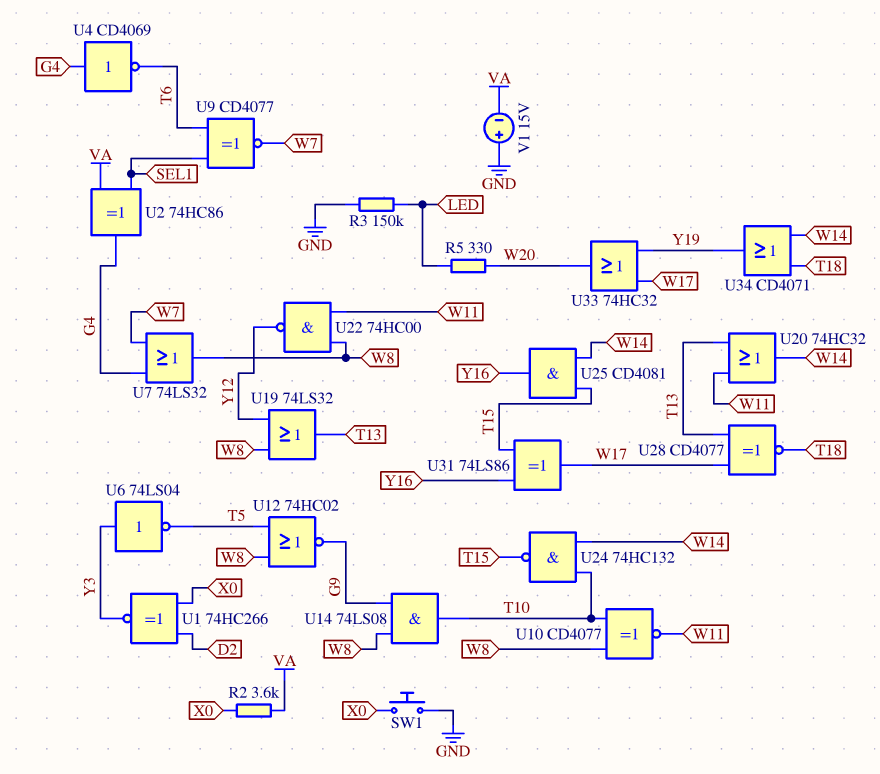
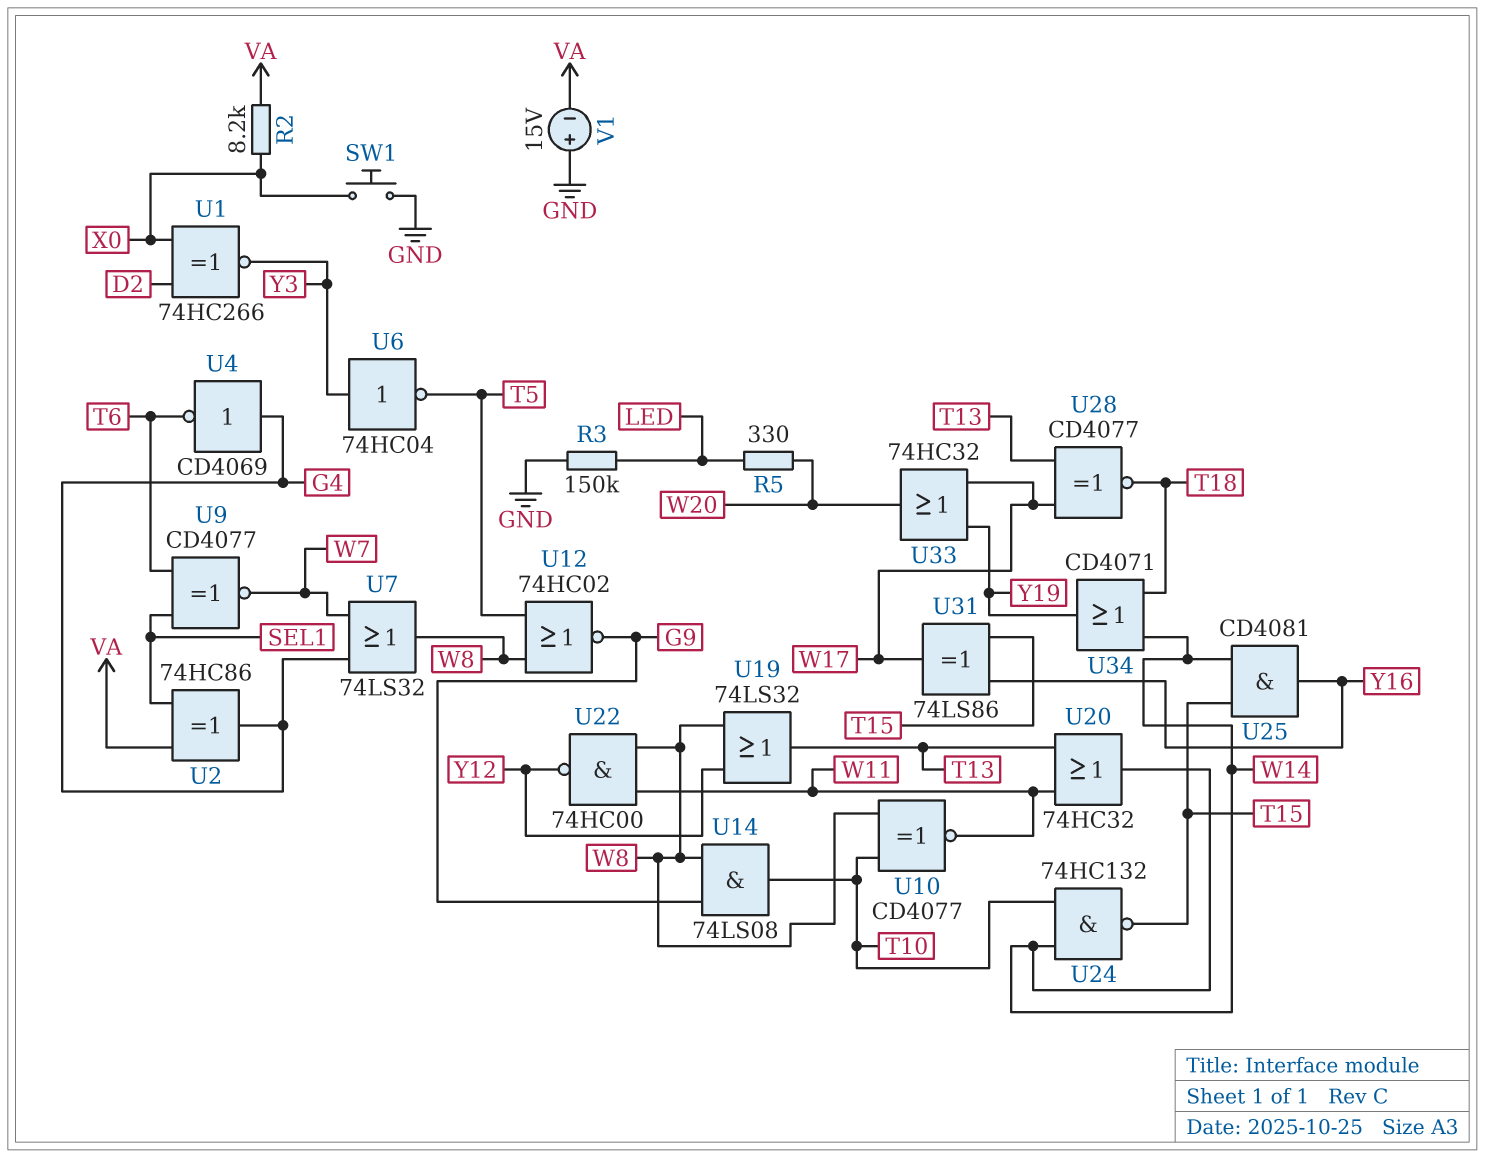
R2: 3.6k (VA, X0) -> 8.2k (VA, X0)
U6: NOT 74LS04 (in Y3, out T5) -> NOT 74HC04 (in Y3, out T5)

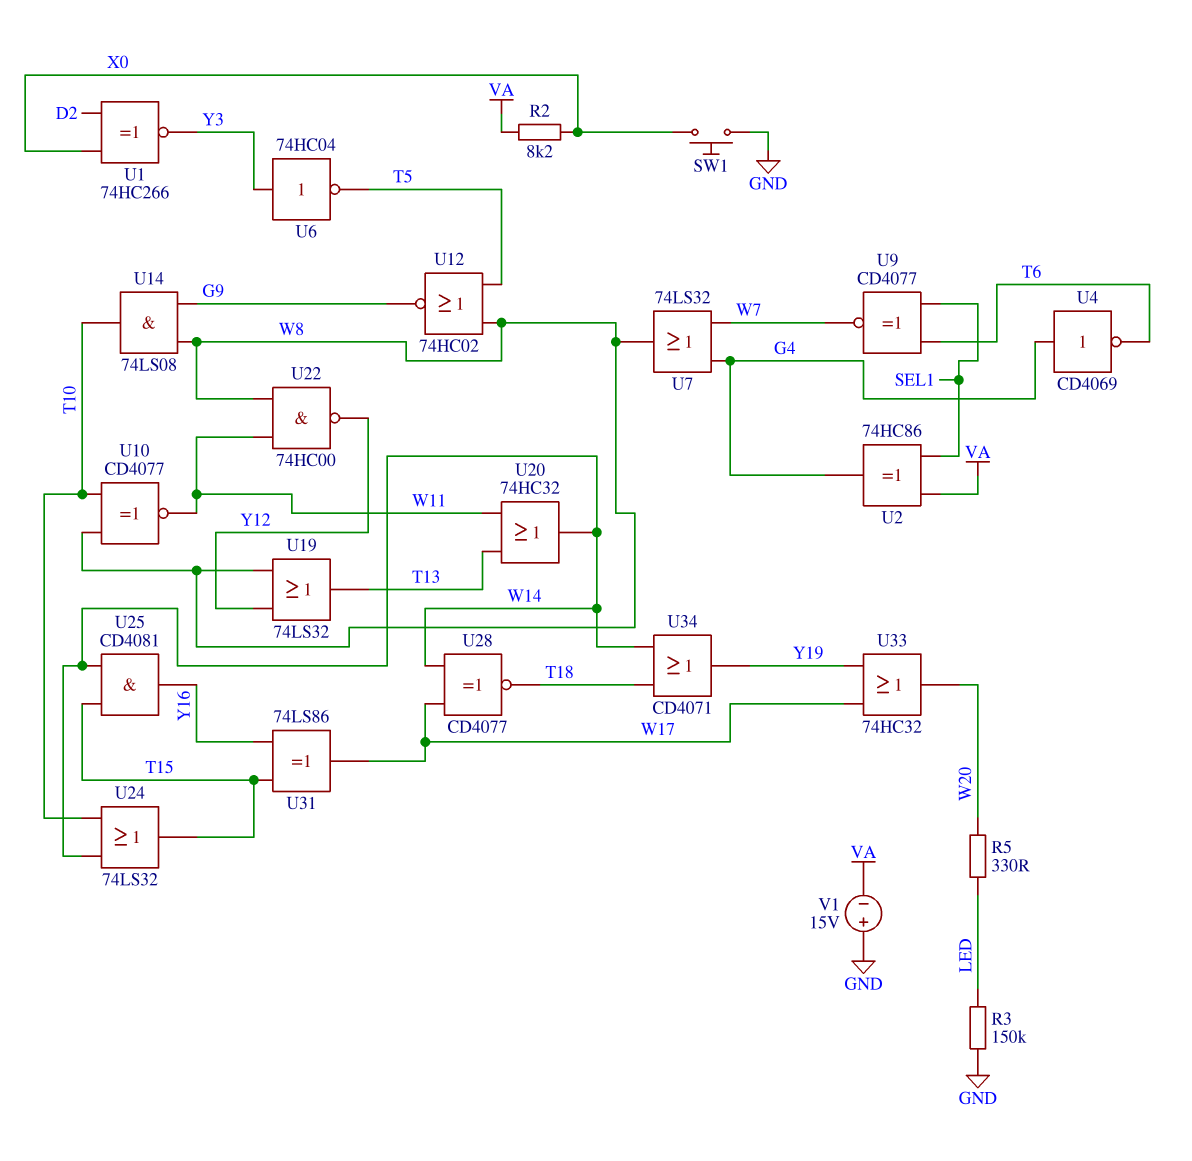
U24: NAND 74HC132 (in T10, in W14, out T15) -> OR 74LS32 (in T10, in W14, out T15)
U28: XNOR CD4077 (in T13, in W17, out T18) -> XNOR CD4077 (in W14, in W17, out T18)

